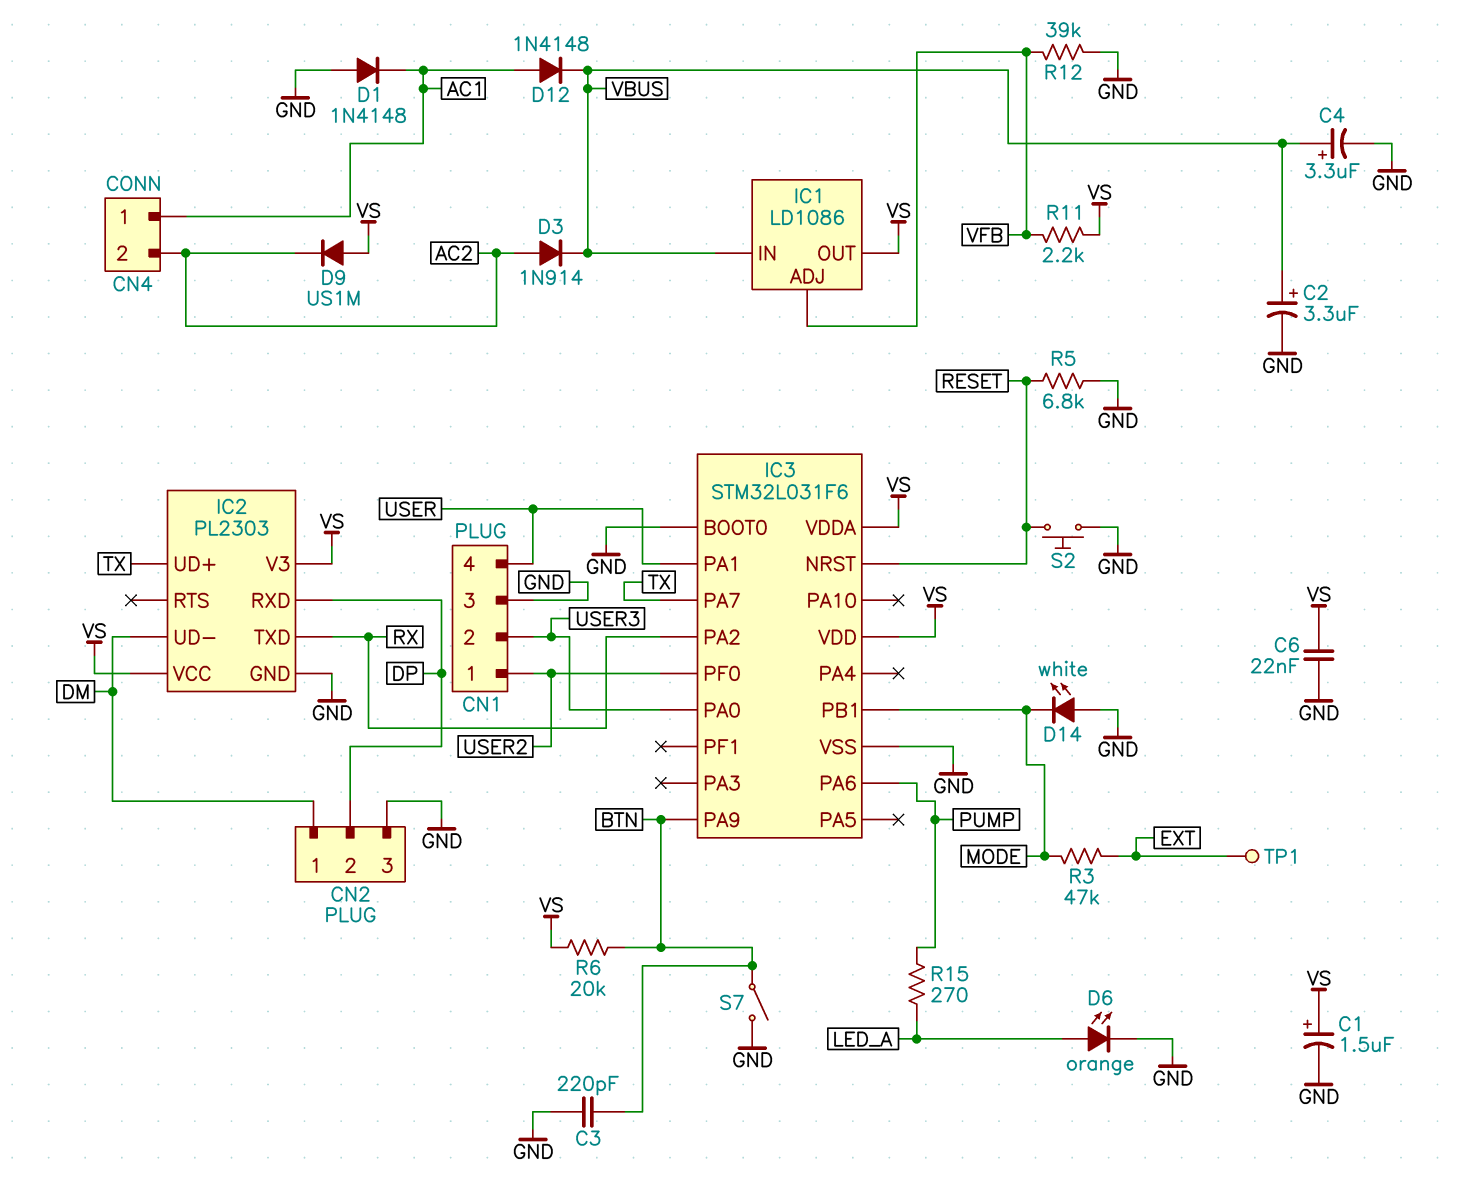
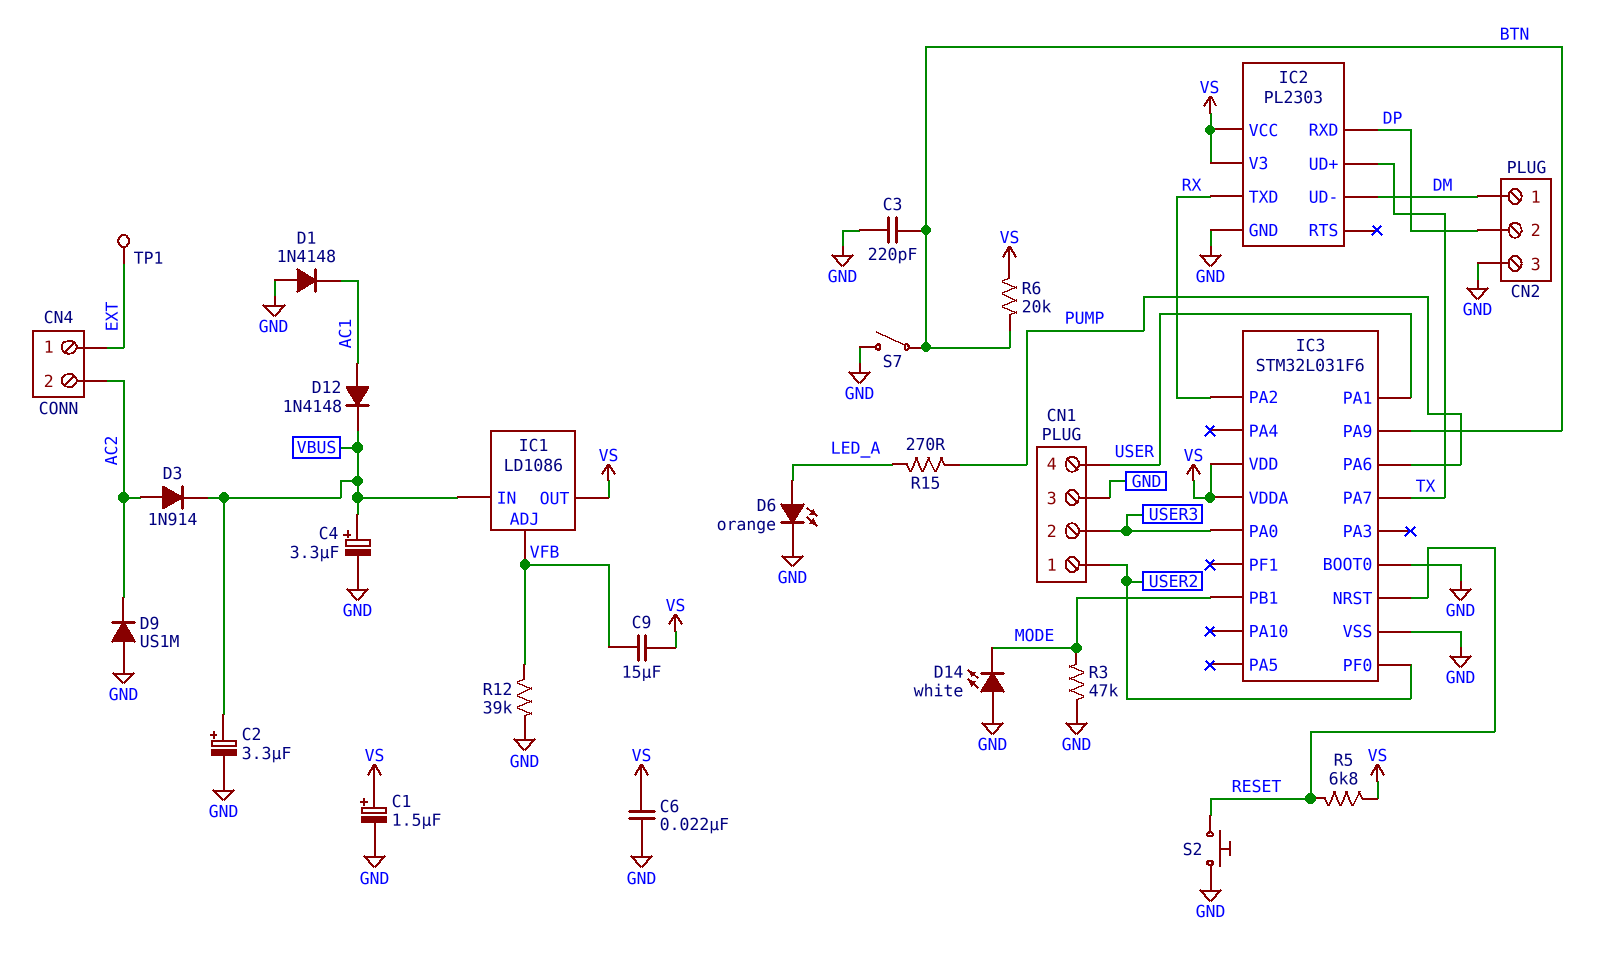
C9: none -> 15uF (VFB, VS)
CN4 pin 1: AC1 -> EXT
D9: diode US1M (A VS, K AC2) -> diode US1M (A GND, K AC2)
R3: 47k (EXT, MODE) -> 47k (GND, MODE)
R5: 6.8k (GND, RESET) -> 6.8k (RESET, VS)
R11: 2.2k (VFB, VS) -> none

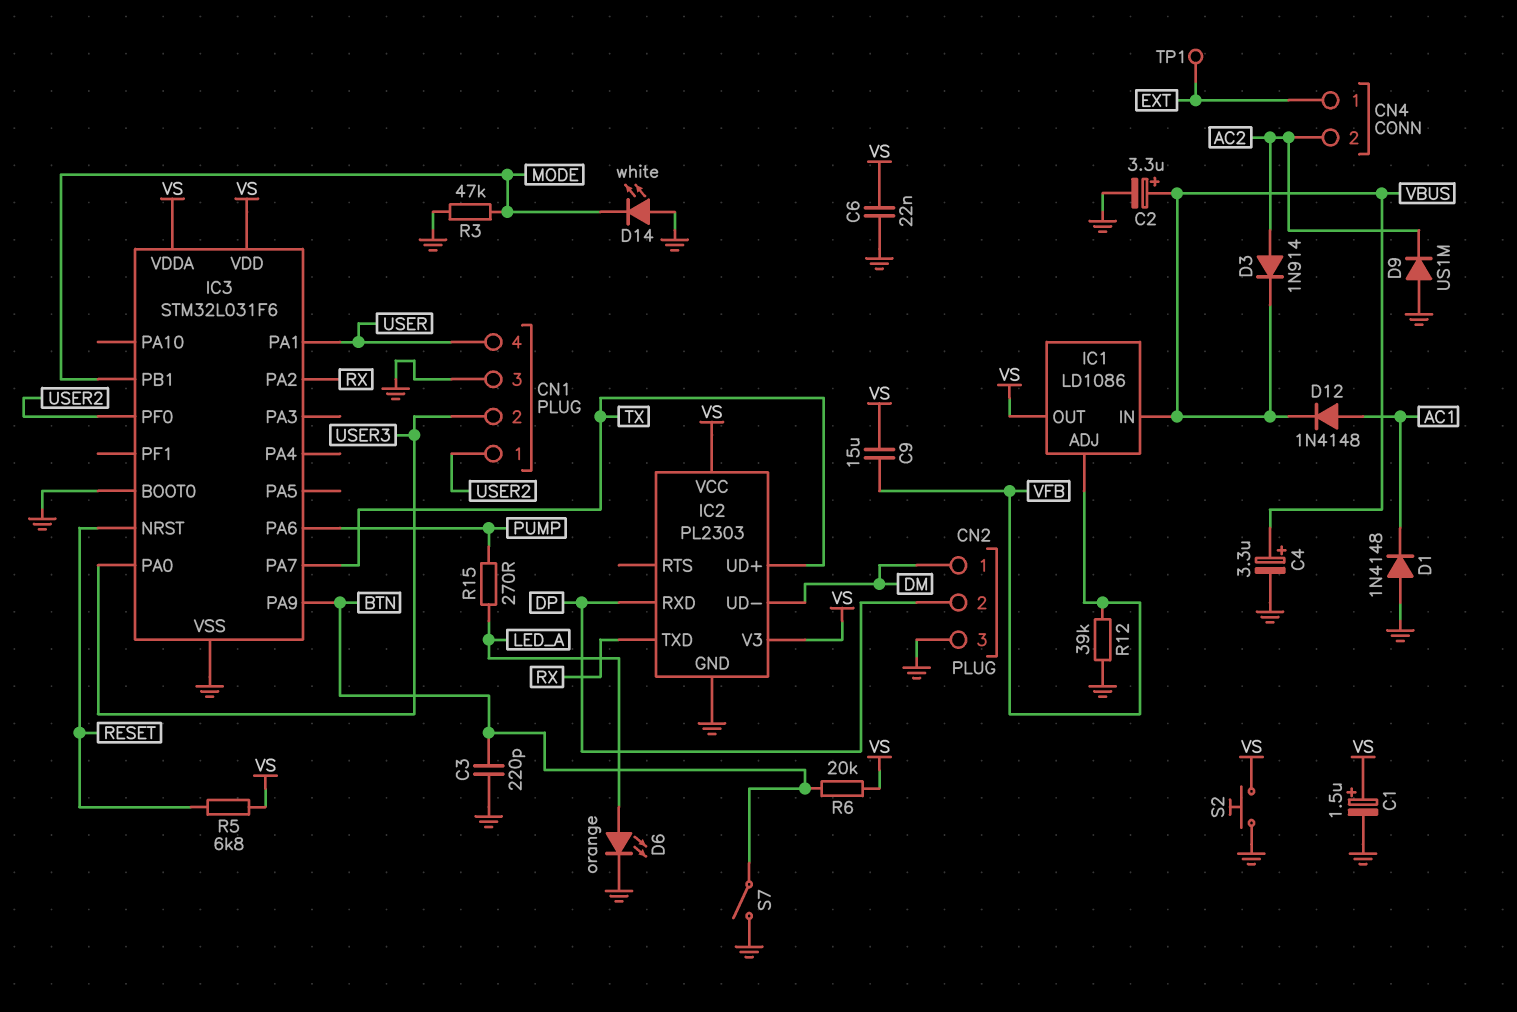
S2: button (GND, RESET) -> button (GND, VS)

